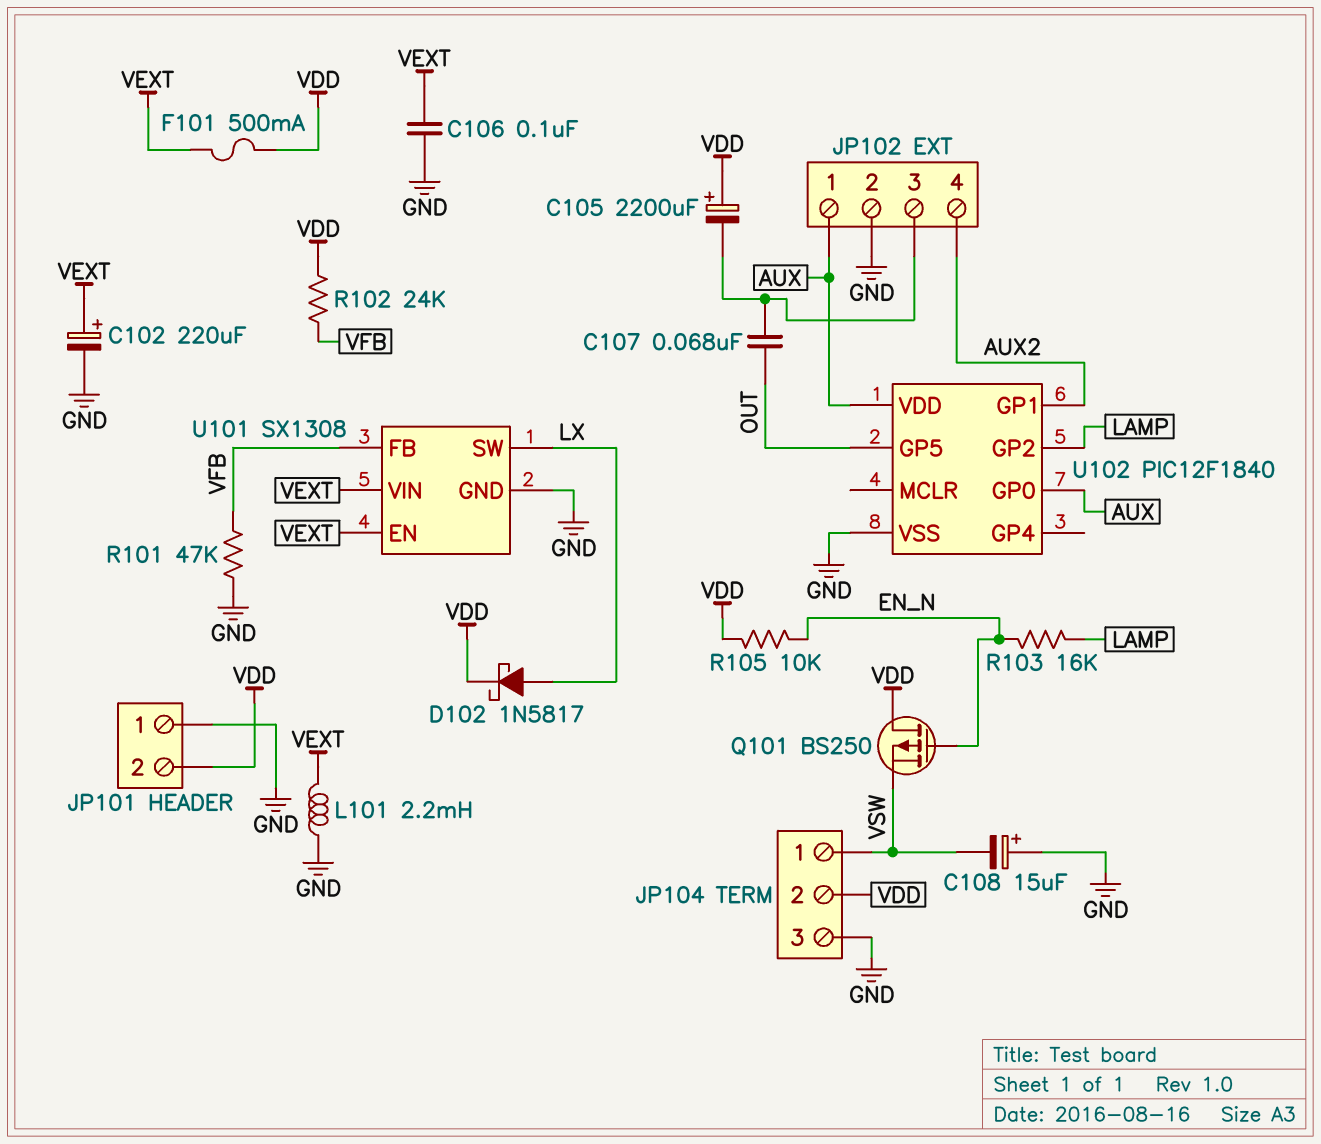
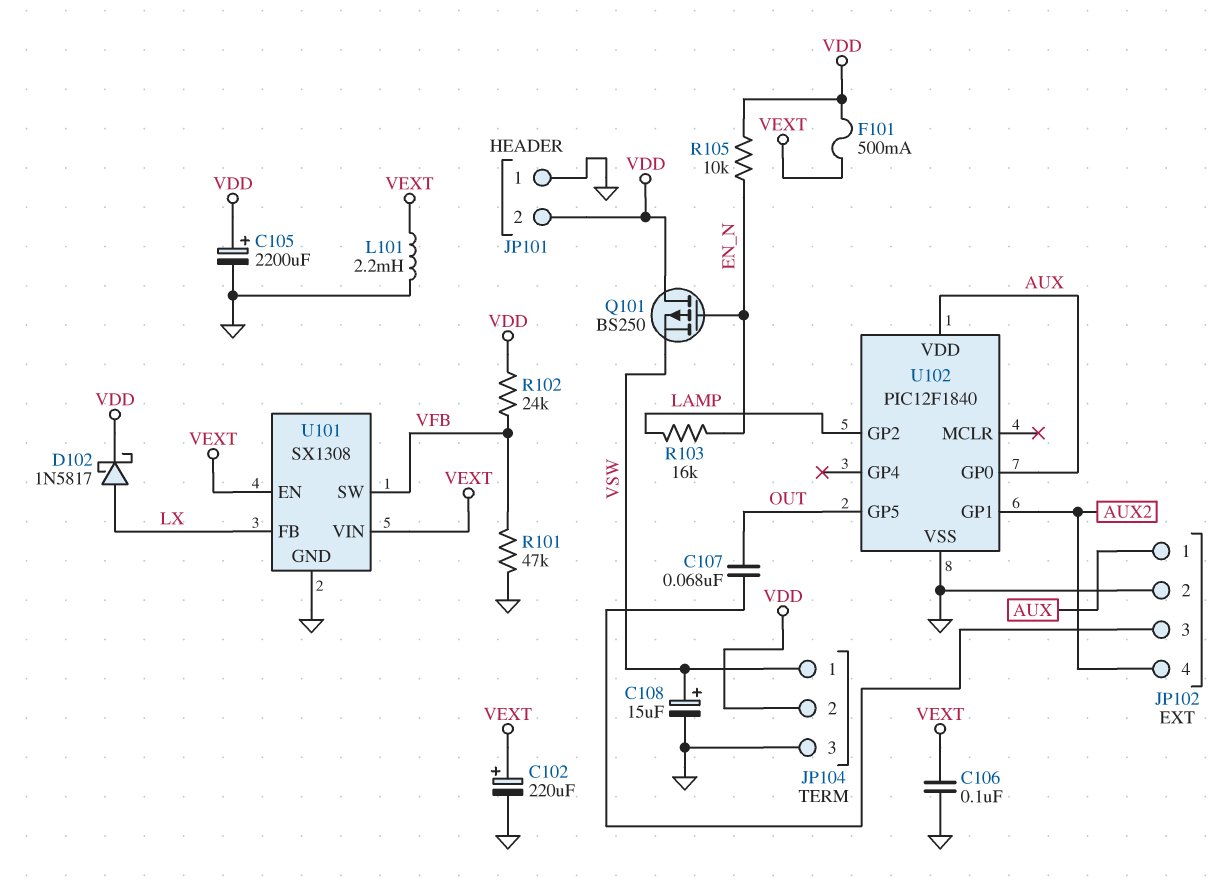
C105: 2200uF (plus VDD, minus JP102/3) -> 2200uF (plus VDD, minus GND)
C108: 15uF (plus GND, minus VSW) -> 15uF (plus VSW, minus GND)
U101 pin FB: VFB -> LX
U101 pin SW: LX -> VFB

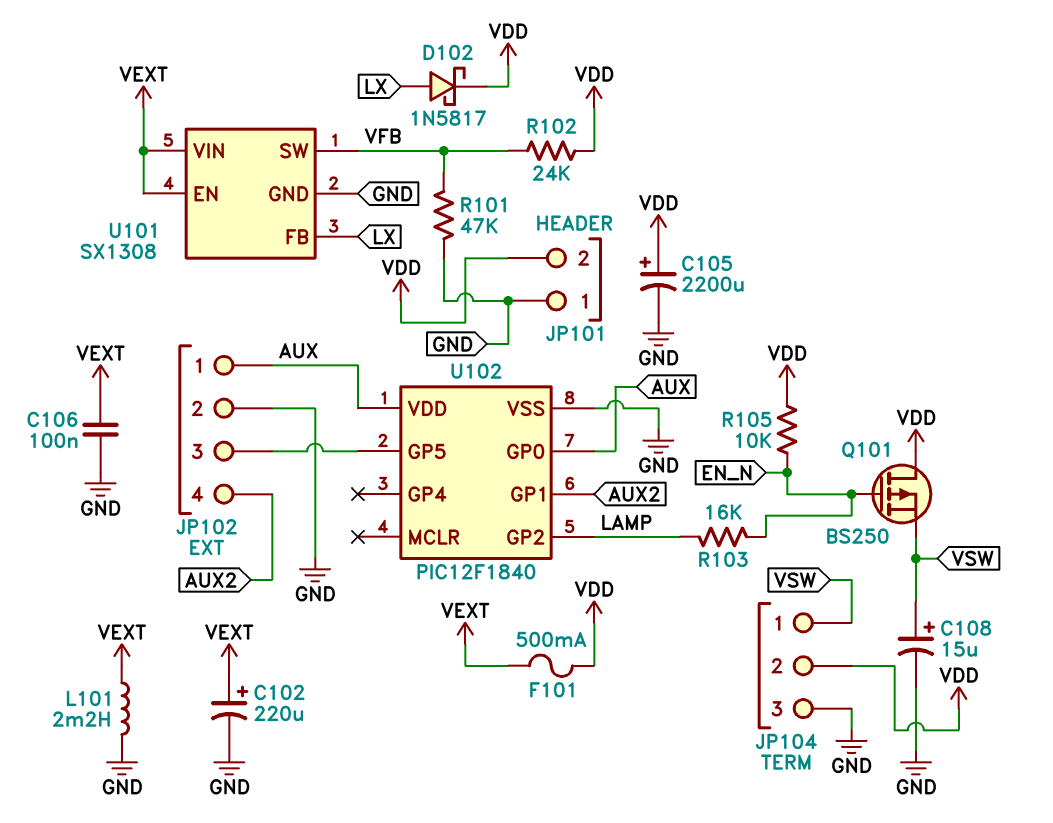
C107: 68nF (JP102/3, OUT) -> none
U102 pin GP5: OUT -> JP102/3

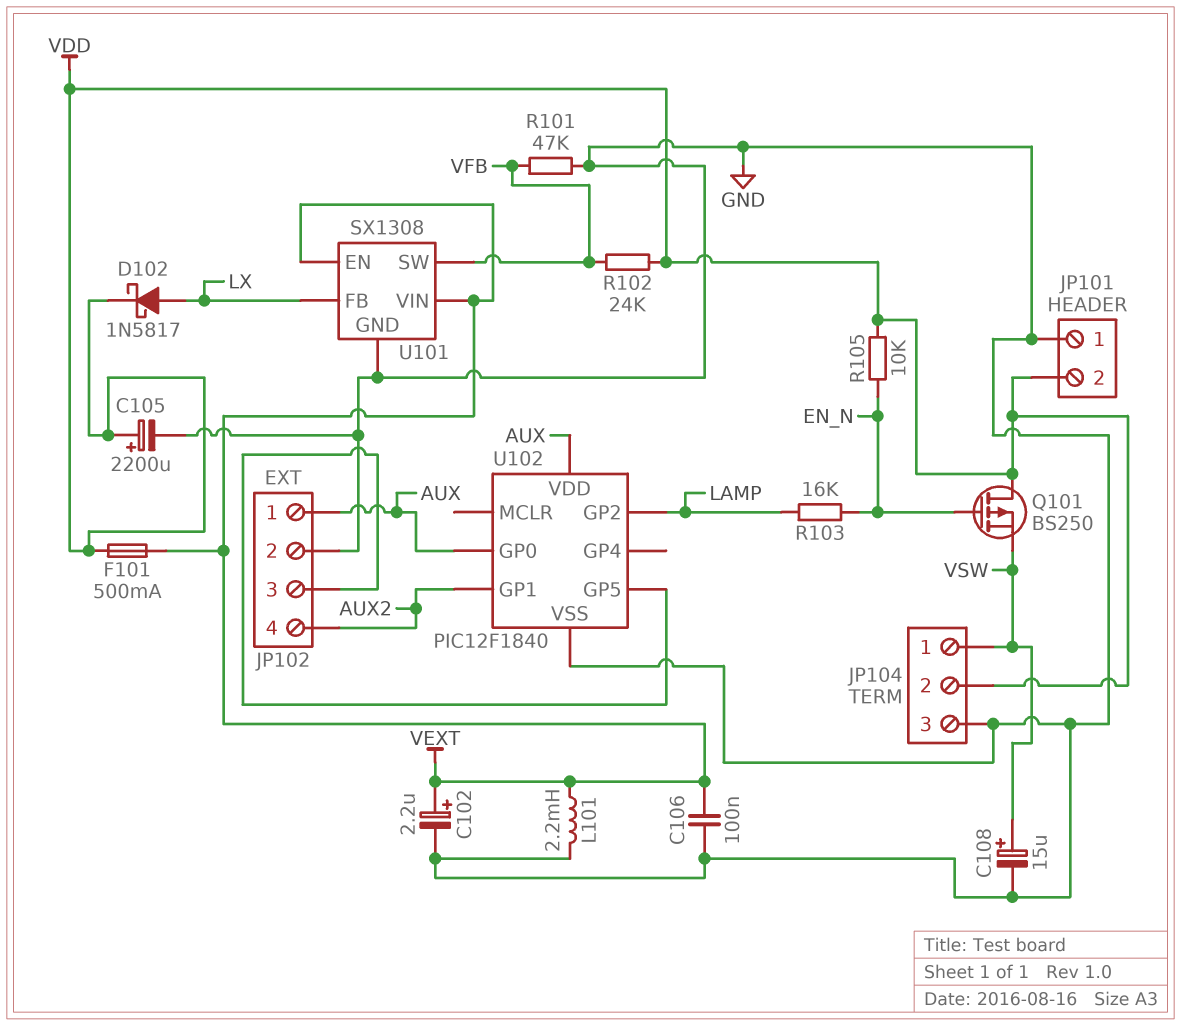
C102: 220uF (plus VEXT, minus GND) -> 2.2uF (plus VEXT, minus GND)

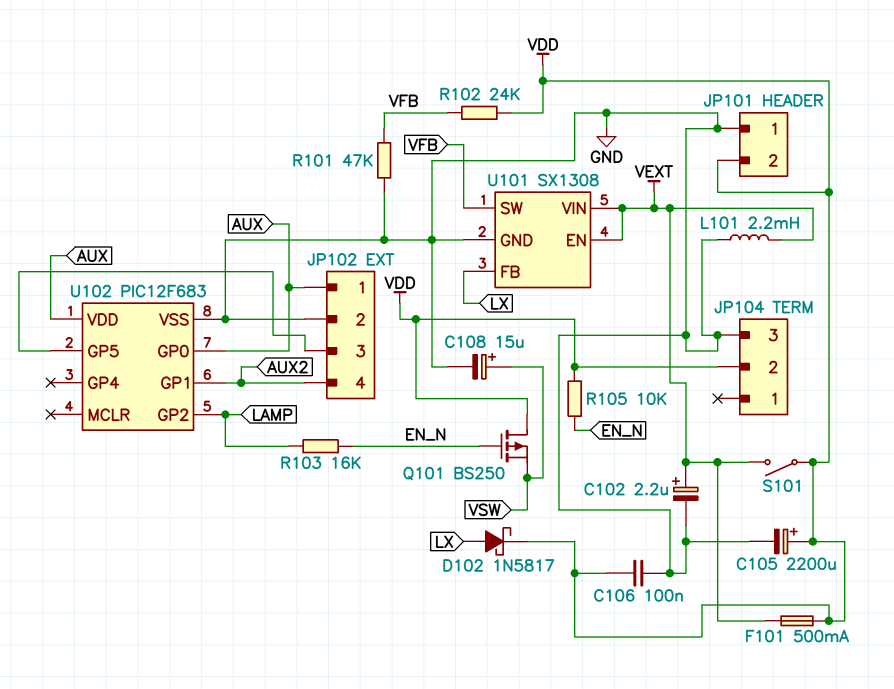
C106: 100nF (GND, VEXT) -> 100nF (GND, VDD)
JP104 pin 1: VSW -> none
S101: none -> switch (VDD, VEXT)
U102: PIC12F1840 -> PIC12F683

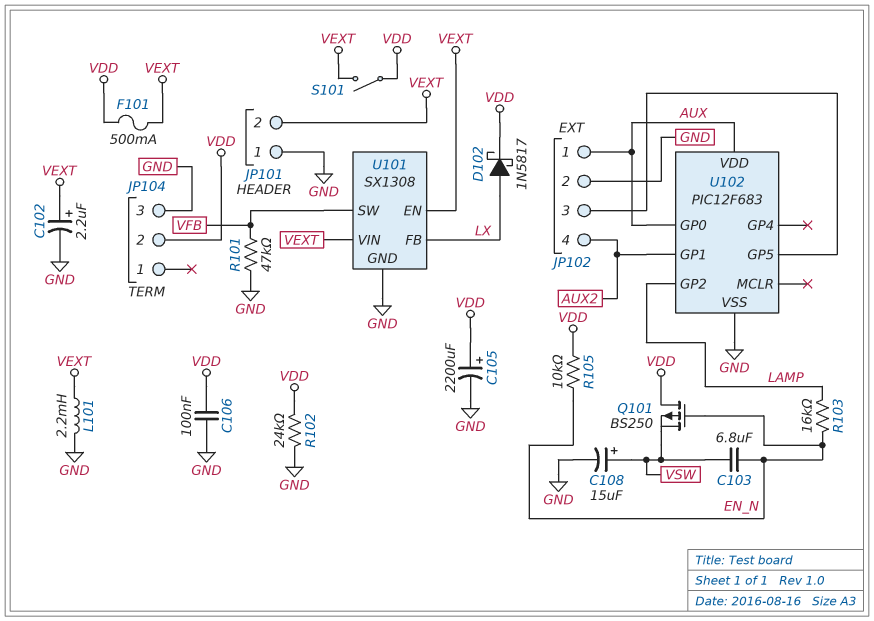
C103: none -> 6.8uF (EN_N, VSW)
JP101 pin 2: VDD -> VEXT
R102: 24k (VDD, VFB) -> 24k (GND, VDD)

